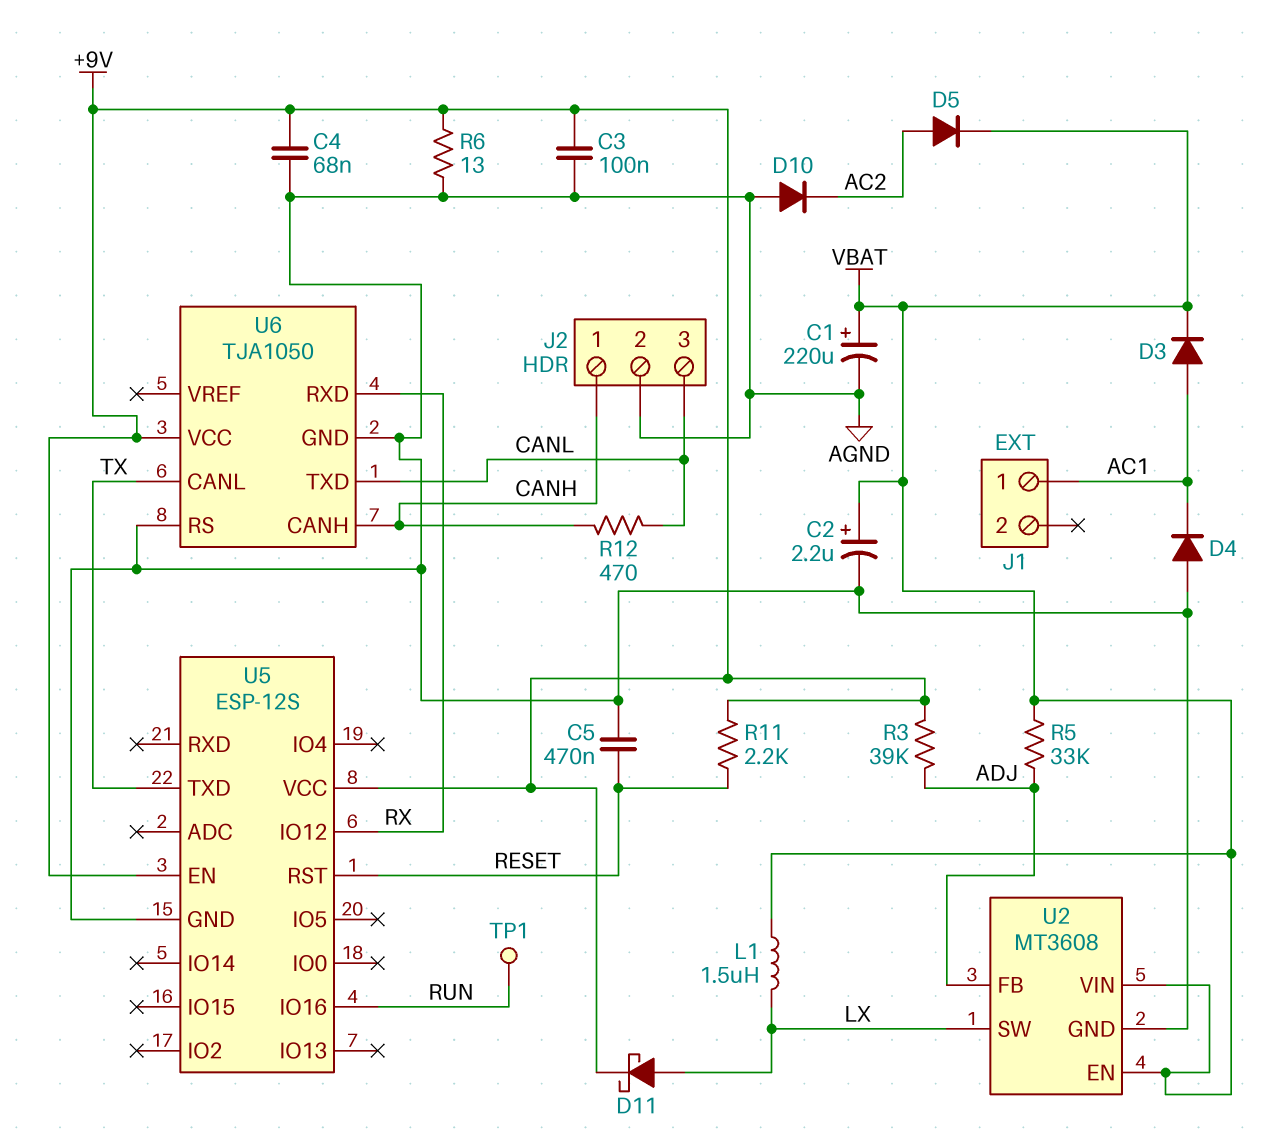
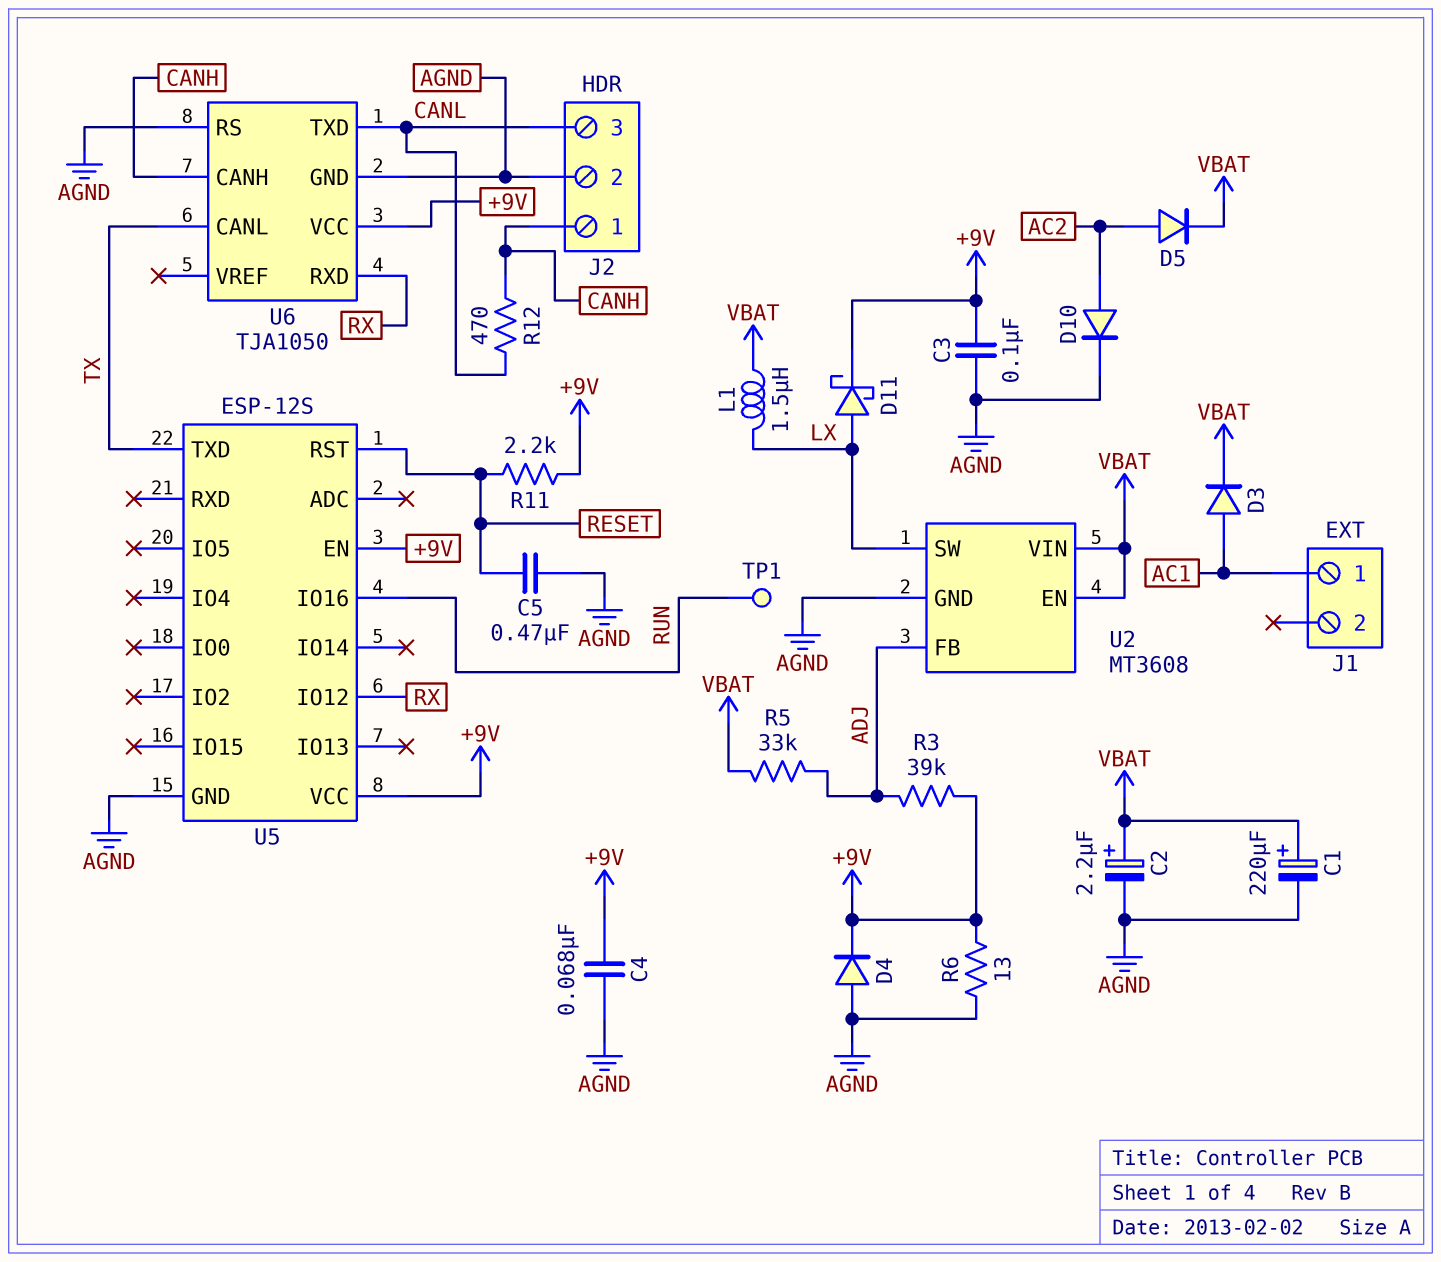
D4: diode (A AGND, K AC1) -> diode (A AGND, K +9V)
D10: diode (A AGND, K AC2) -> diode (A AC2, K AGND)

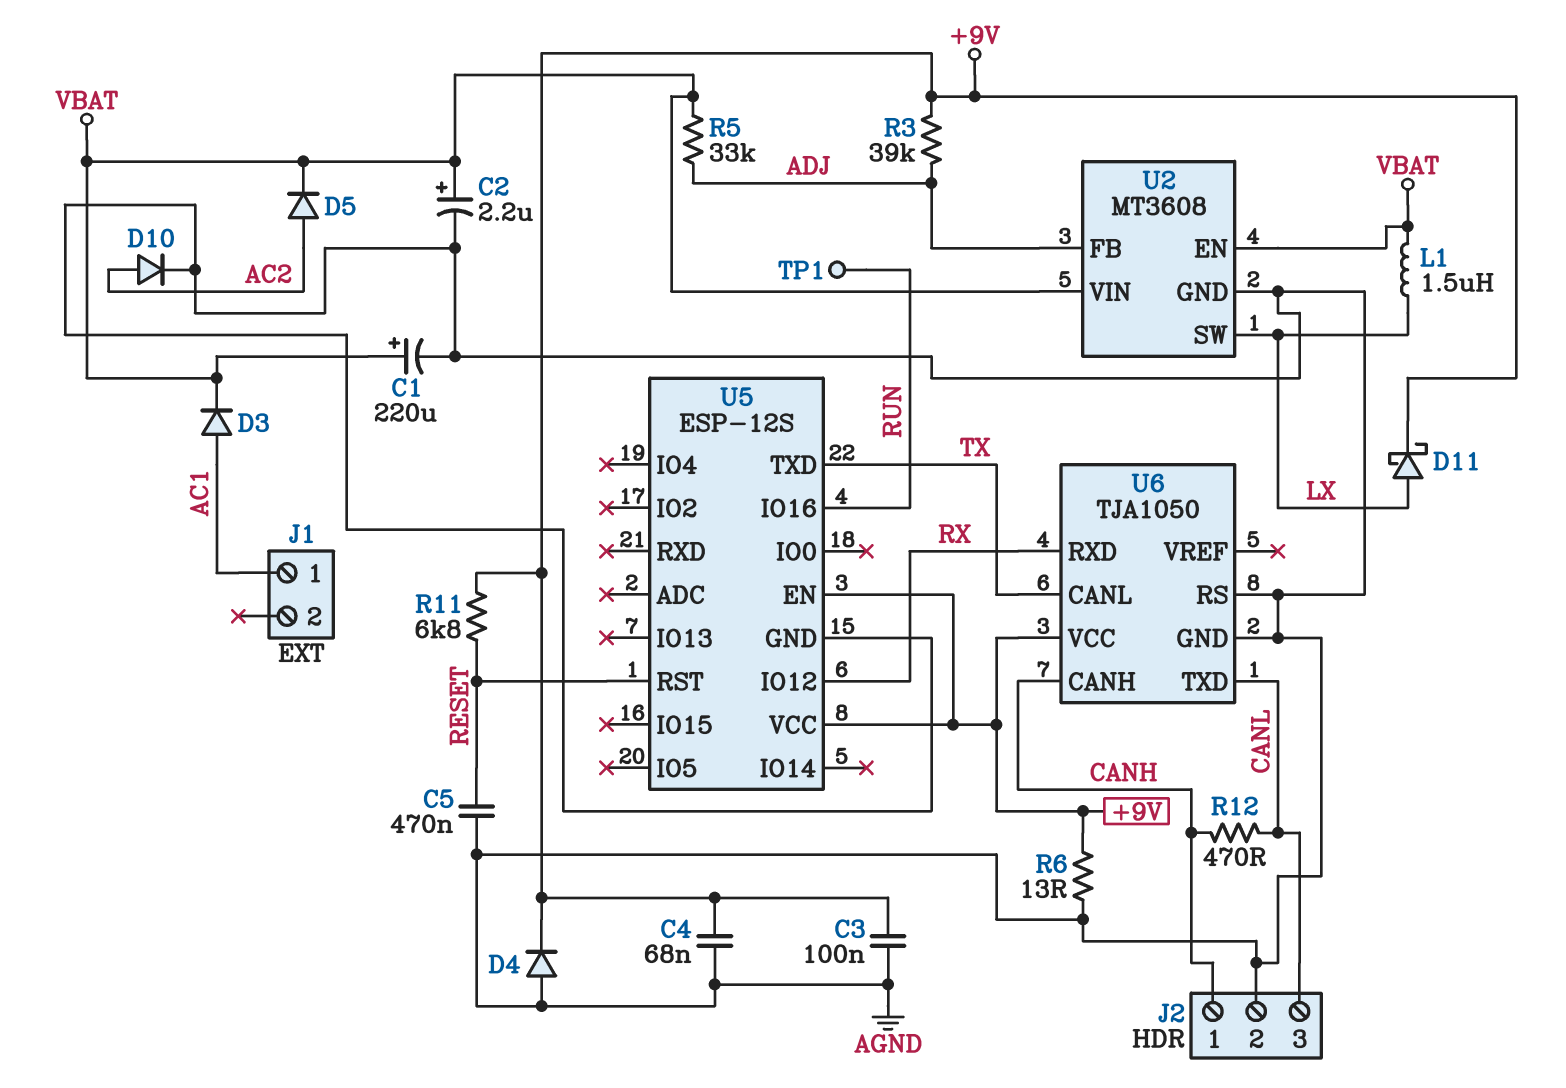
R11: 2.2k (+9V, RESET) -> 6.8k (+9V, RESET)

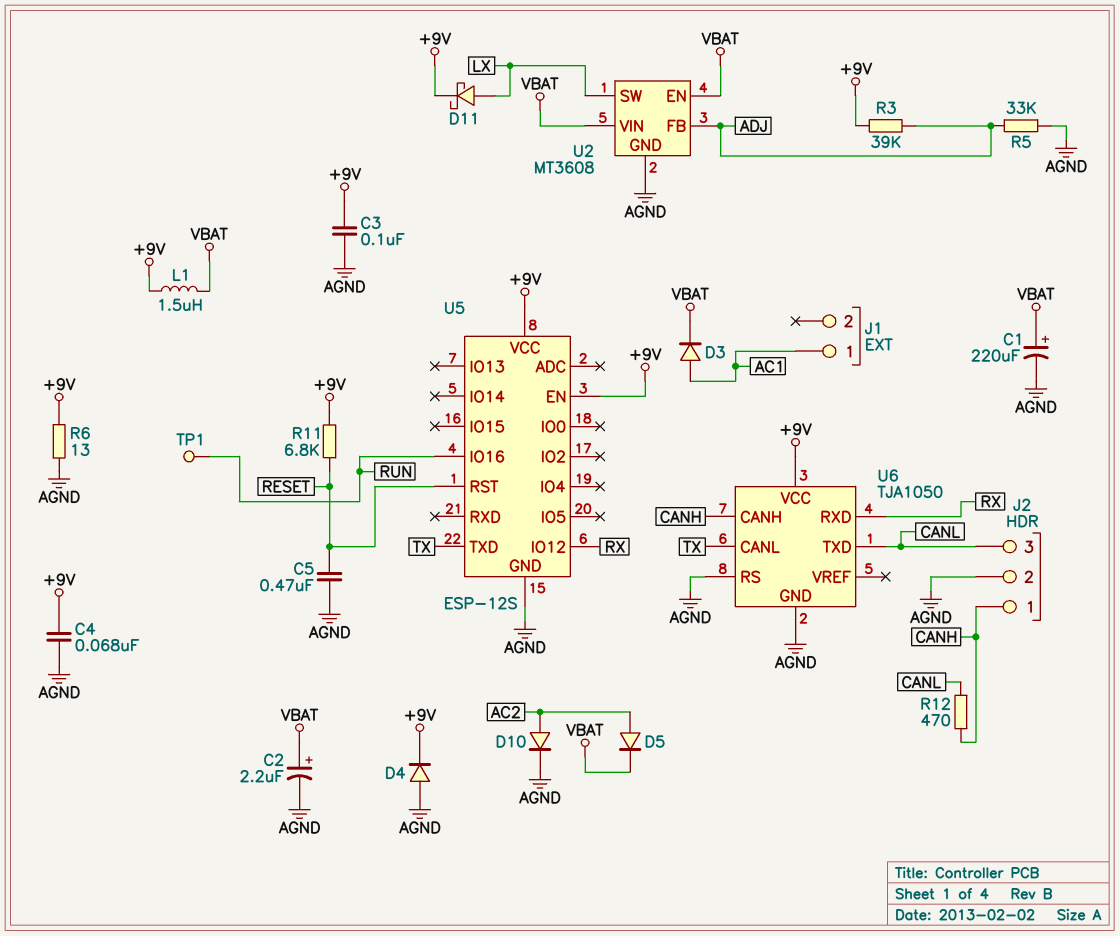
L1: 1.5uH (LX, VBAT) -> 1.5uH (+9V, VBAT)
R5: 33k (ADJ, VBAT) -> 33k (ADJ, AGND)

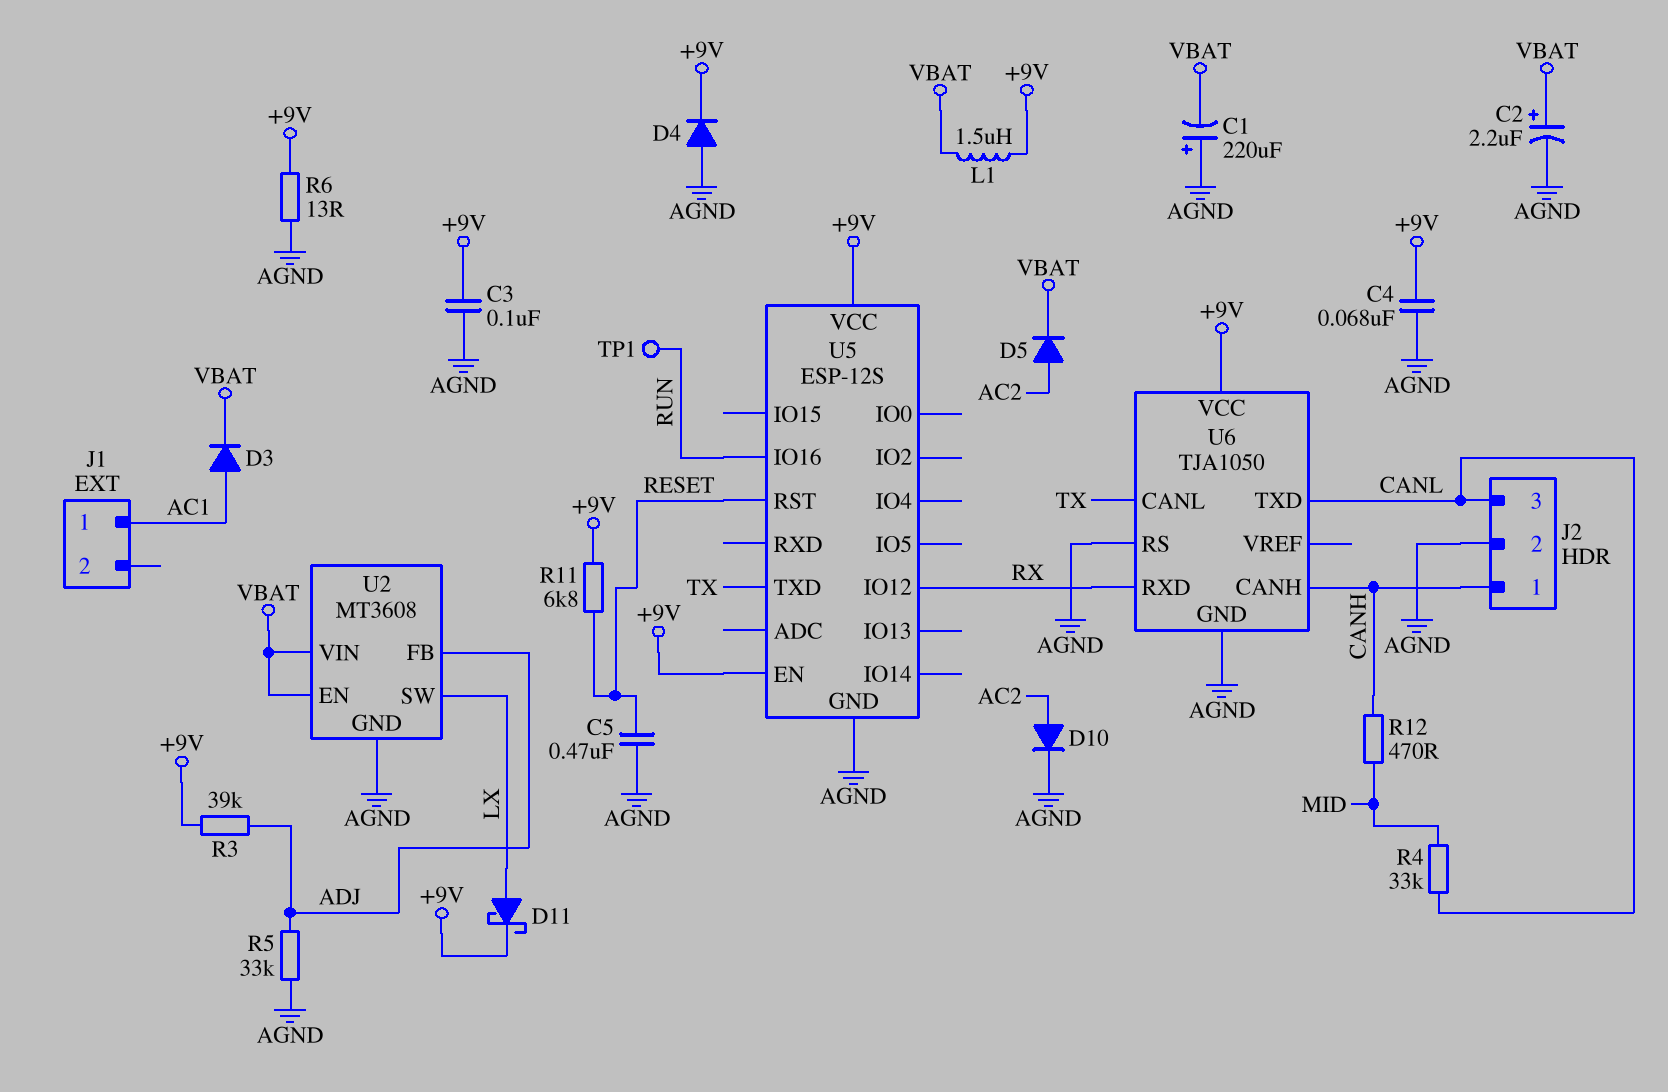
C1: 220uF (plus VBAT, minus AGND) -> 220uF (plus AGND, minus VBAT)
R4: none -> 33k (CANL, MID)
R12: 470 (CANH, CANL) -> 470 (CANH, MID)

